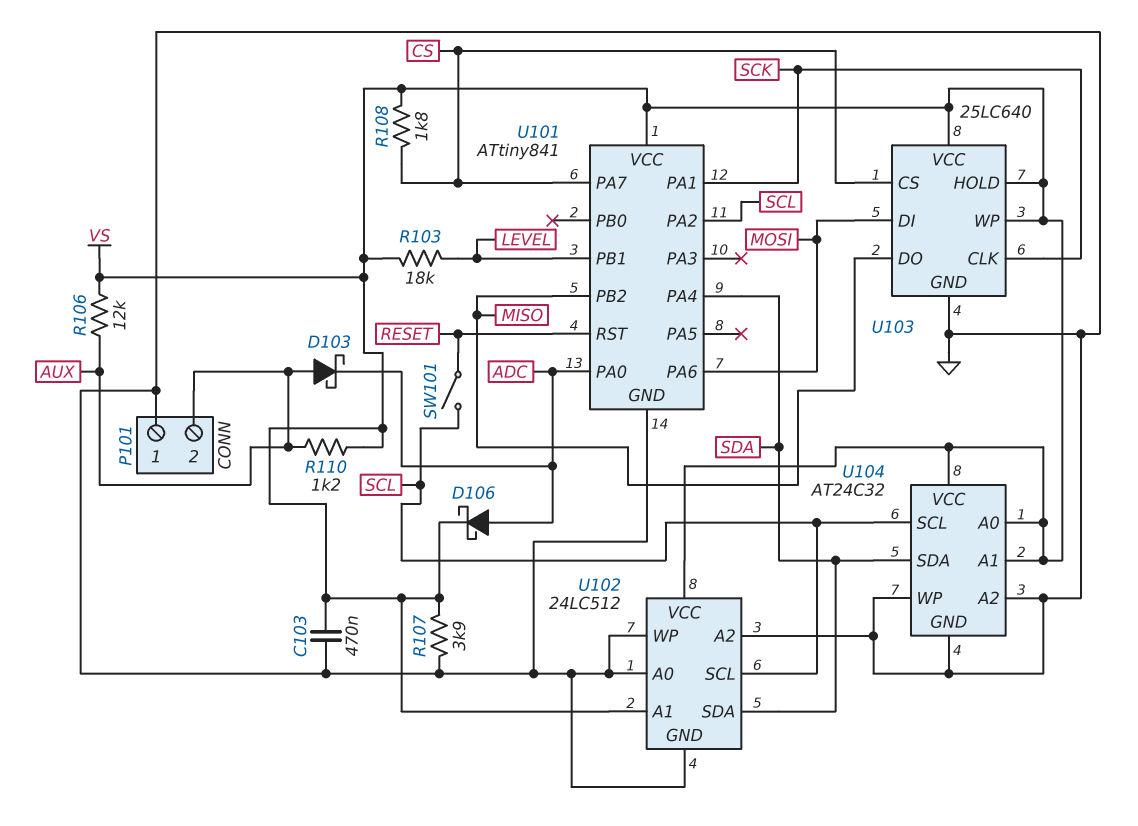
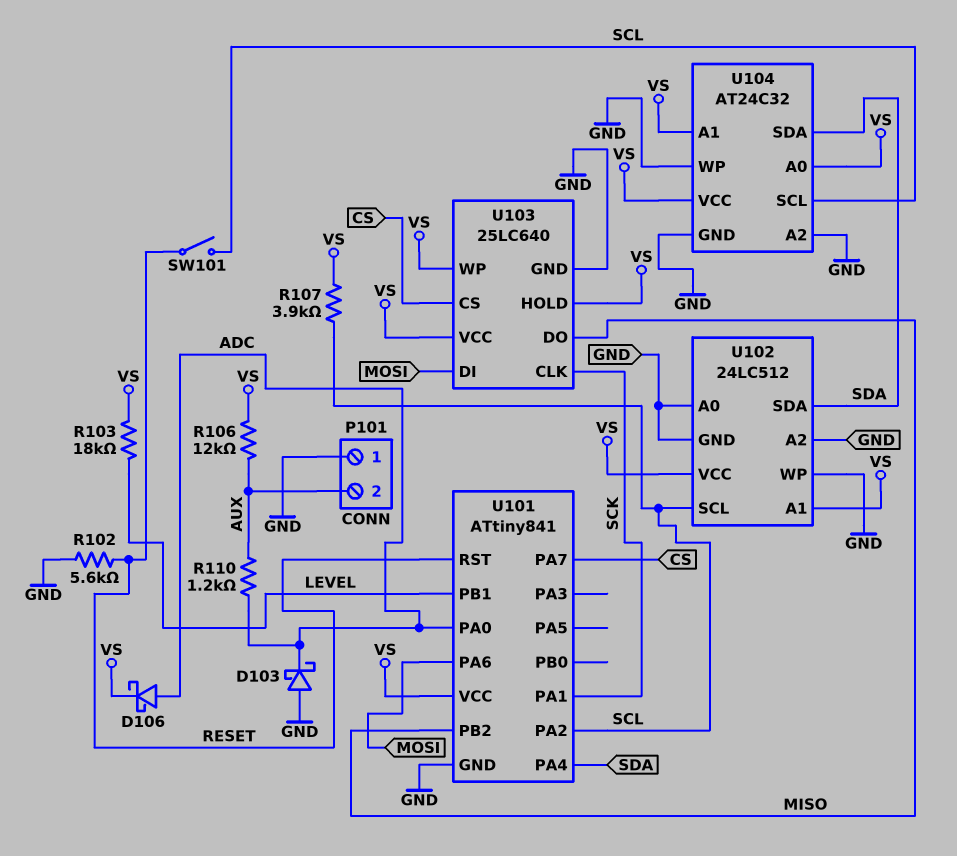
C103: 470nF (GND, VS) -> none
D103: schottky (A AUX, K ADC) -> schottky (A GND, K ADC)
R102: none -> 5.6k (GND, RESET)
R107: 3.9k (GND, VS) -> 3.9k (SCL, VS)
R108: 1.8k (CS, VS) -> none
R110: 1.2k (AUX, VS) -> 1.2k (ADC, AUX)

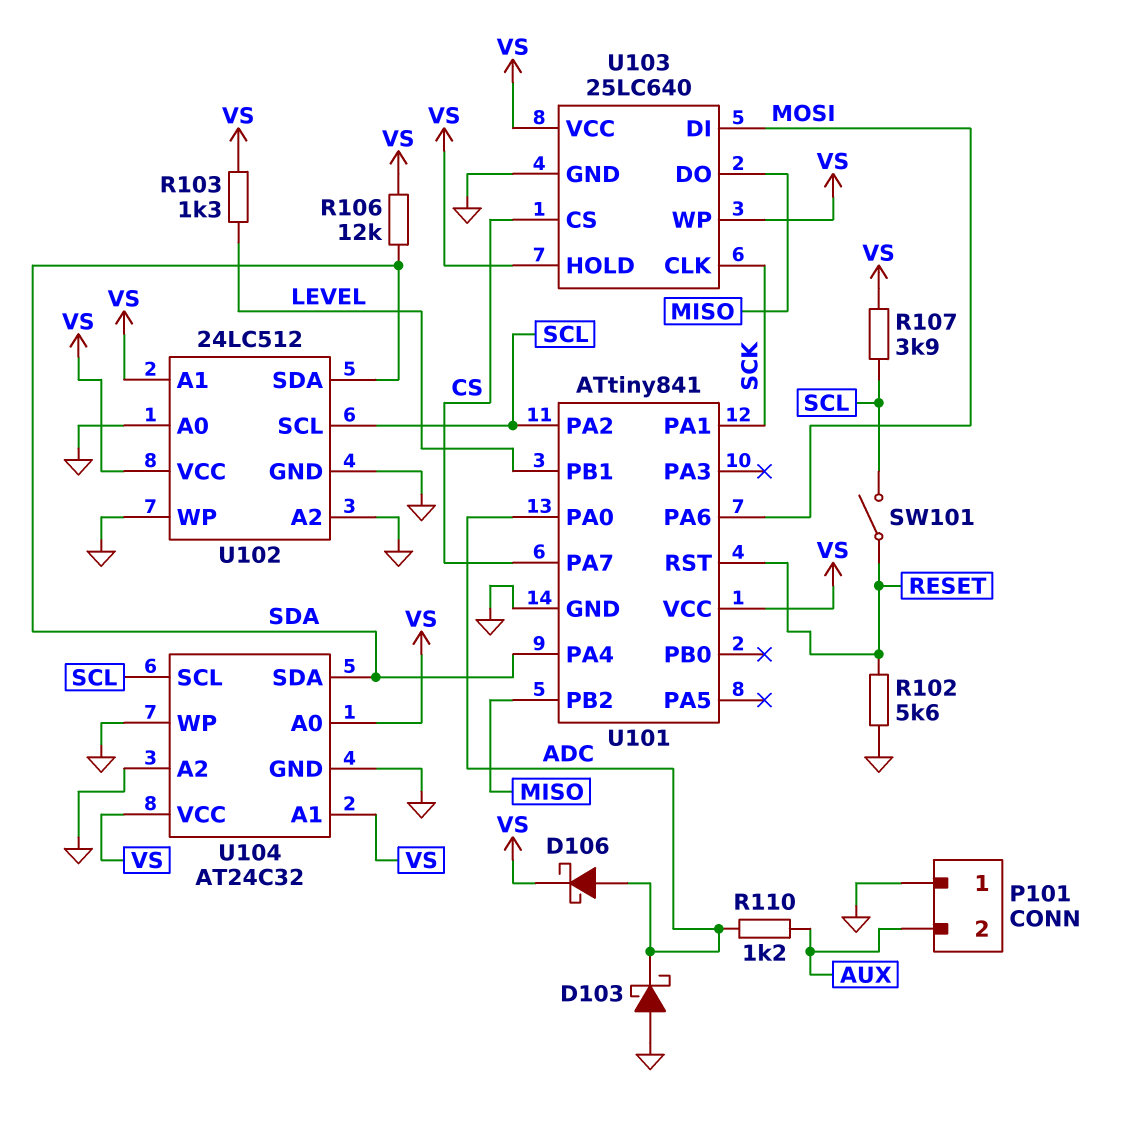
R103: 18k (LEVEL, VS) -> 1.3k (LEVEL, VS)
R106: 12k (AUX, VS) -> 12k (SDA, VS)

